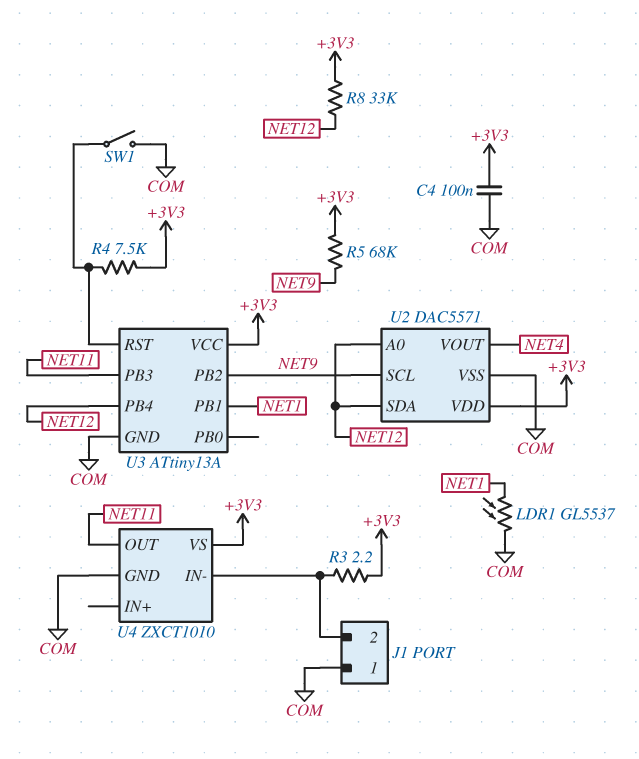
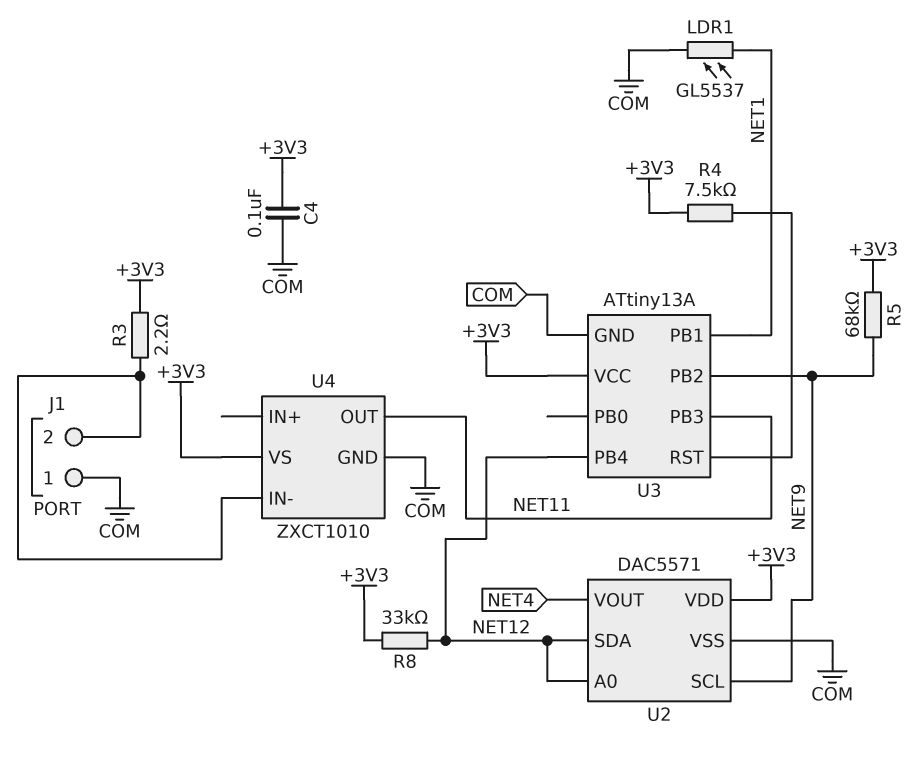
SW1: switch (COM, U3/RST) -> none

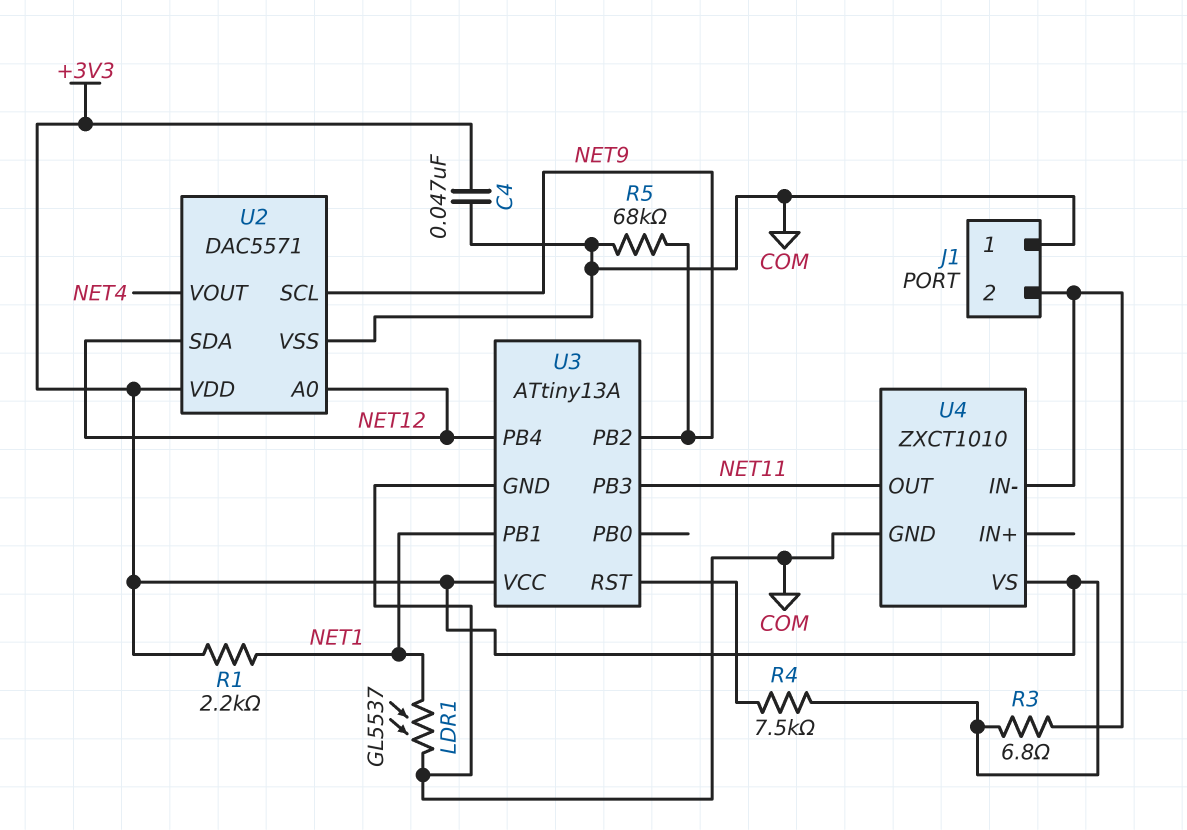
C4: 100nF (+3V3, COM) -> 47nF (+3V3, COM)
R1: none -> 2.2k (+3V3, NET1)
R3: 2.2 (+3V3, J1/2) -> 6.8 (+3V3, J1/2)
R5: 68k (+3V3, NET9) -> 68k (COM, NET9)
R8: 33k (+3V3, NET12) -> none

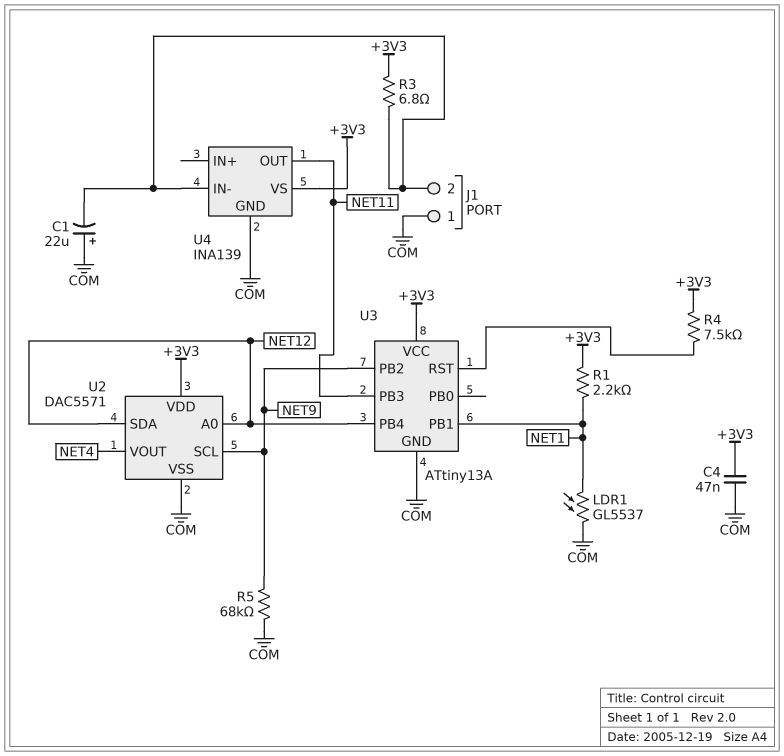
C1: none -> 22uF (plus COM, minus J1/2)
U4: ZXCT1010 -> INA139

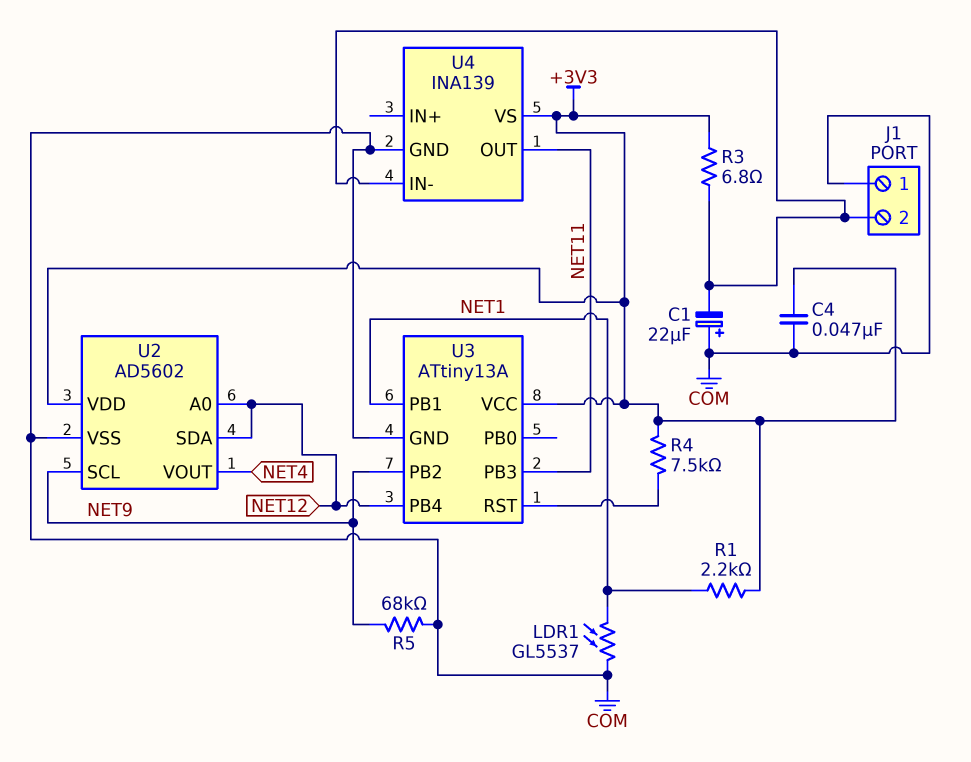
U2: DAC5571 -> AD5602

